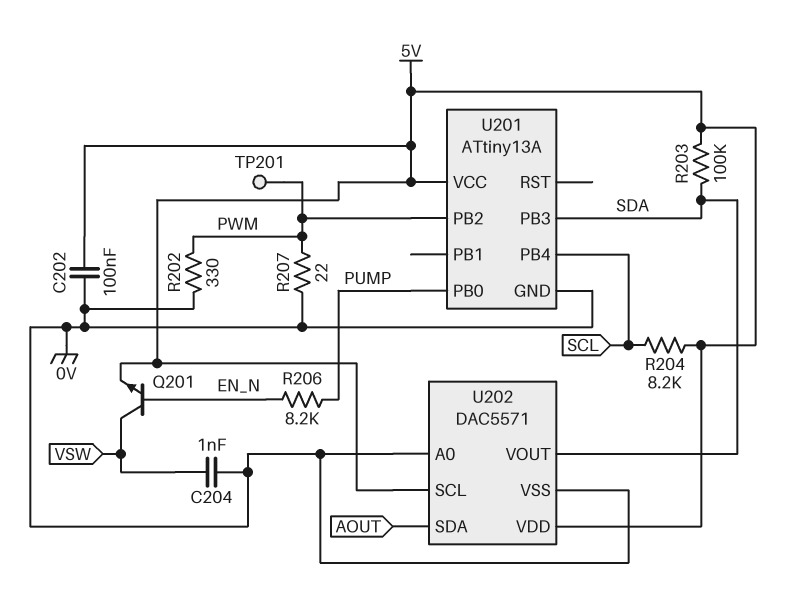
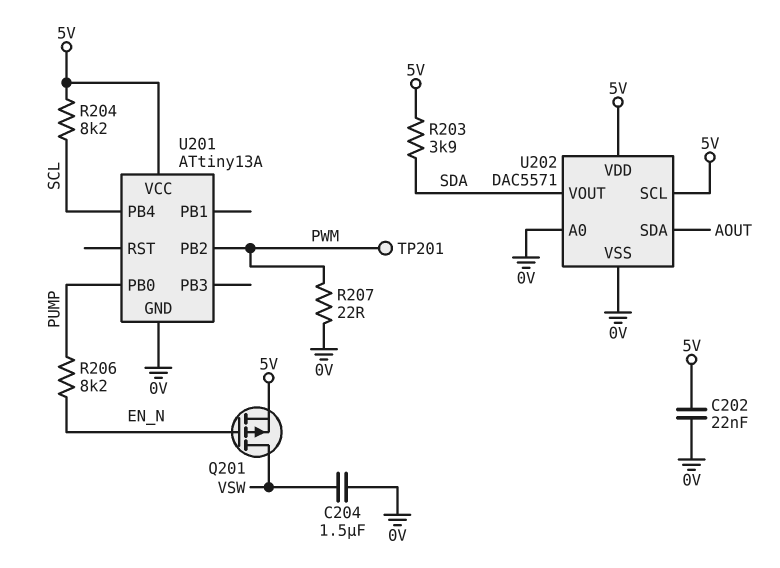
C202: 100nF (0V, 5V) -> 22nF (0V, 5V)
C204: 1nF (0V, VSW) -> 1.5uF (0V, VSW)
Q201: NPN (B EN_N, C VSW, E 5V) -> PMOS (G EN_N, D VSW, S 5V)
R202: 330 (0V, PWM) -> none
R203: 100k (5V, SDA) -> 3.9k (5V, SDA)
U201 pin PB3: SDA -> none

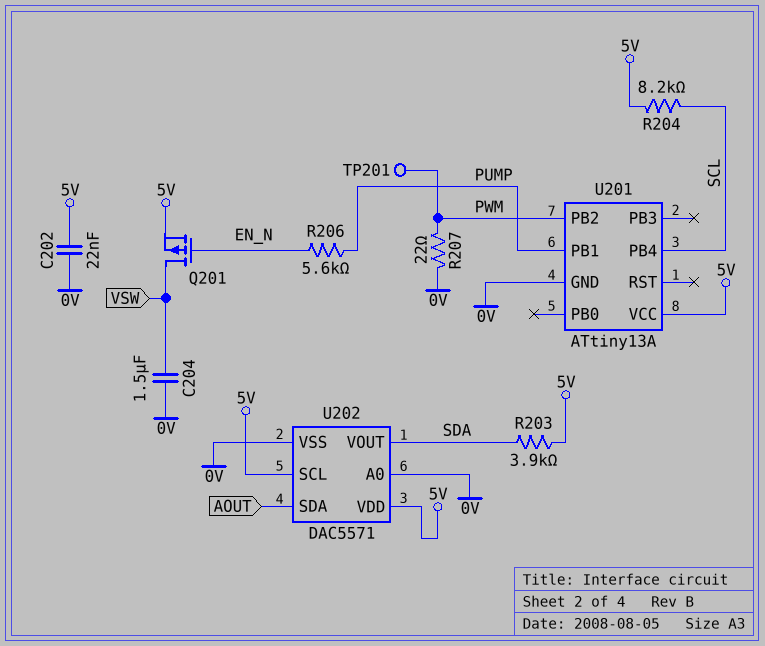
R206: 8.2k (EN_N, PUMP) -> 5.6k (EN_N, PUMP)
U201 pin PB0: PUMP -> none
U201 pin PB1: none -> PUMP

